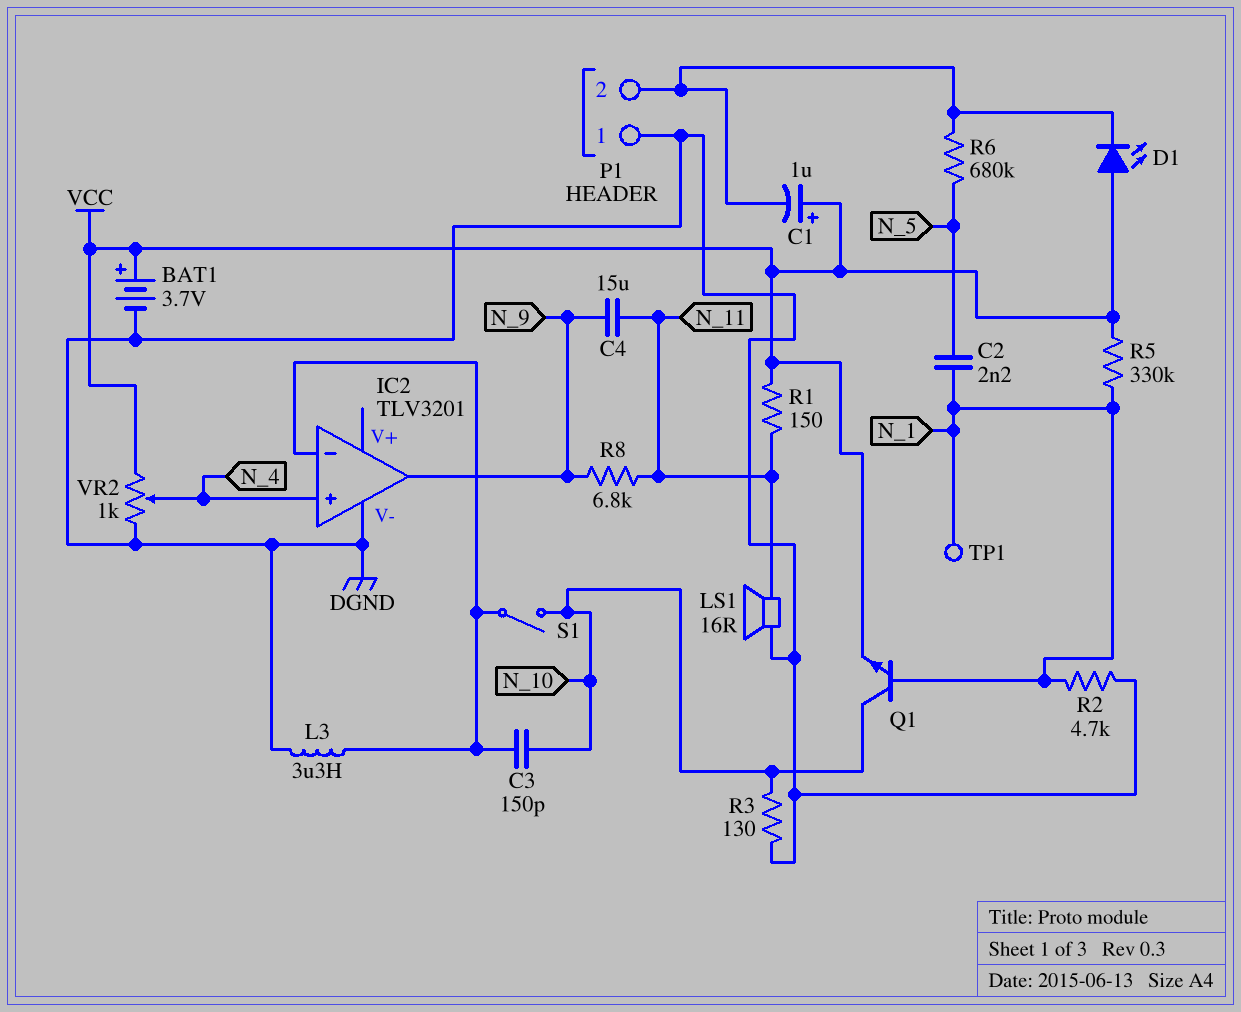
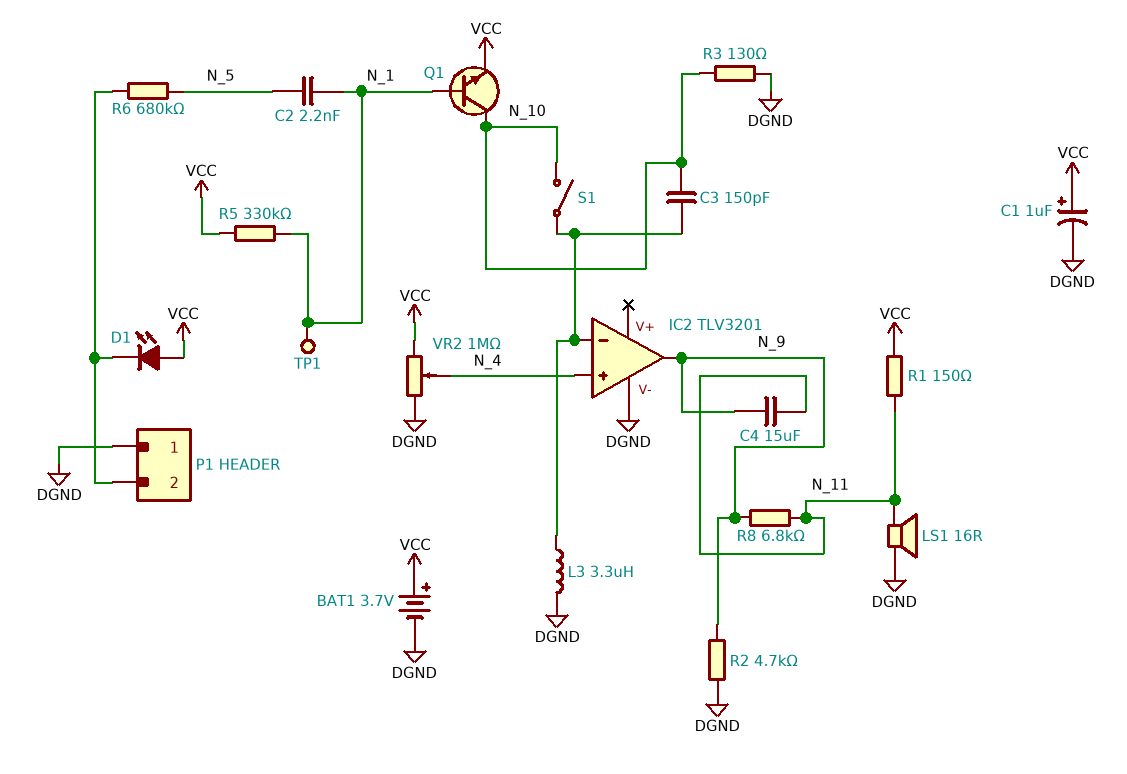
C1: 1uF (plus VCC, minus P1/2) -> 1uF (plus VCC, minus DGND)
R2: 4.7k (DGND, N_1) -> 4.7k (DGND, N_9)
VR2: 1k (DGND, VCC, wiper N_4) -> 1M (DGND, VCC, wiper N_4)

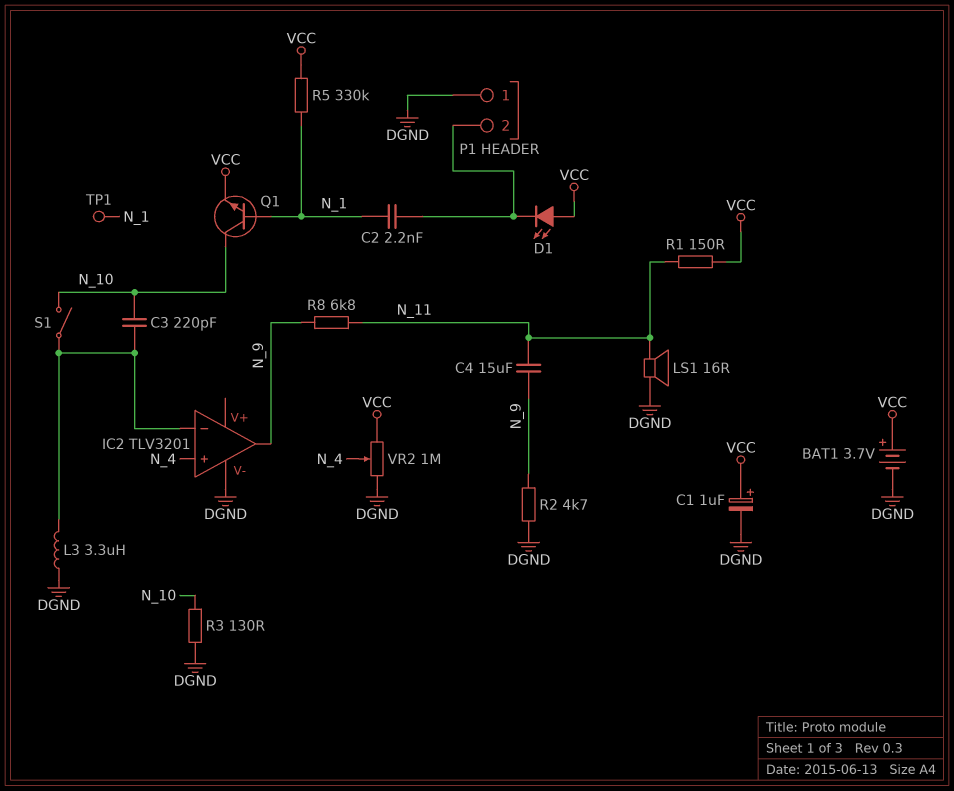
C2: 2.2nF (N_1, N_5) -> 2.2nF (N_1, P1/2)
C3: 150pF (IC2/in-, N_10) -> 220pF (IC2/in-, N_10)
R6: 680k (N_5, P1/2) -> none

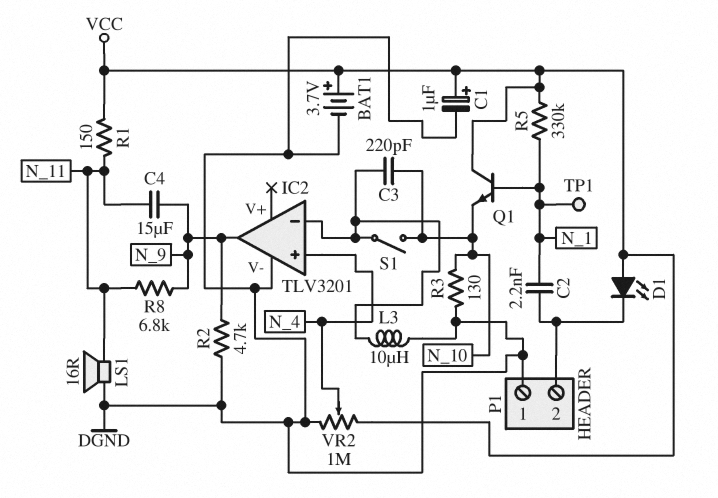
L3: 3.3uH (DGND, IC2/in-) -> 10uH (DGND, IC2/in-)
Q1: NPN (B N_1, C N_10, E VCC) -> NPN (B N_1, C VCC, E N_10)

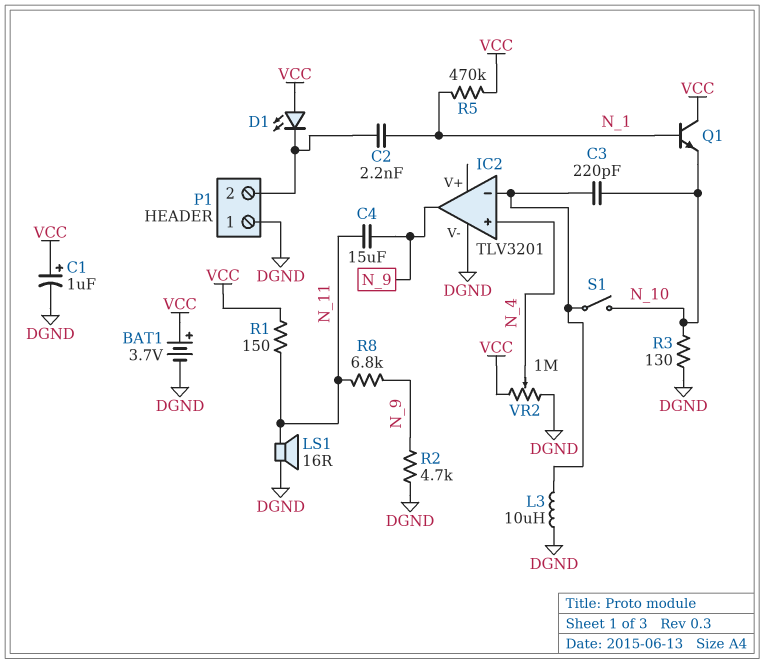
R5: 330k (N_1, VCC) -> 470k (N_1, VCC)
TP1: test point (N_1) -> none

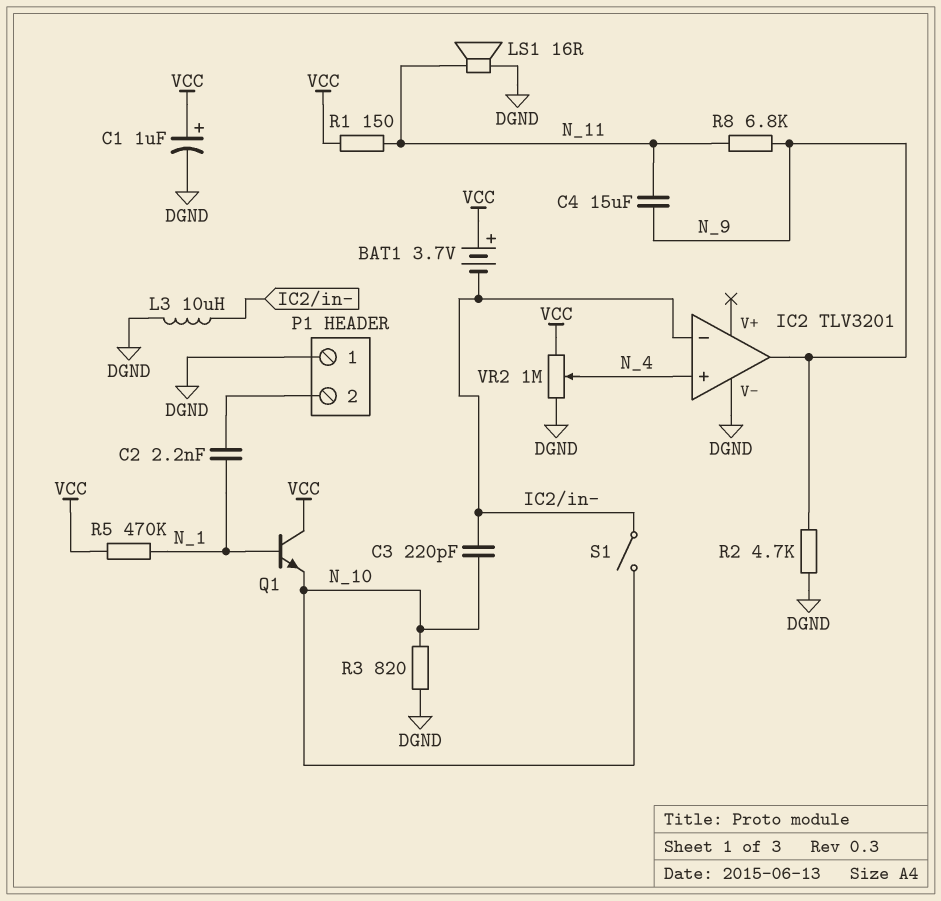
BAT1: 3.7V (plus VCC, minus DGND) -> 3.7V (plus VCC, minus IC2/in-)
D1: LED (A VCC, K P1/2) -> none
R3: 130 (DGND, N_10) -> 820 (DGND, N_10)

